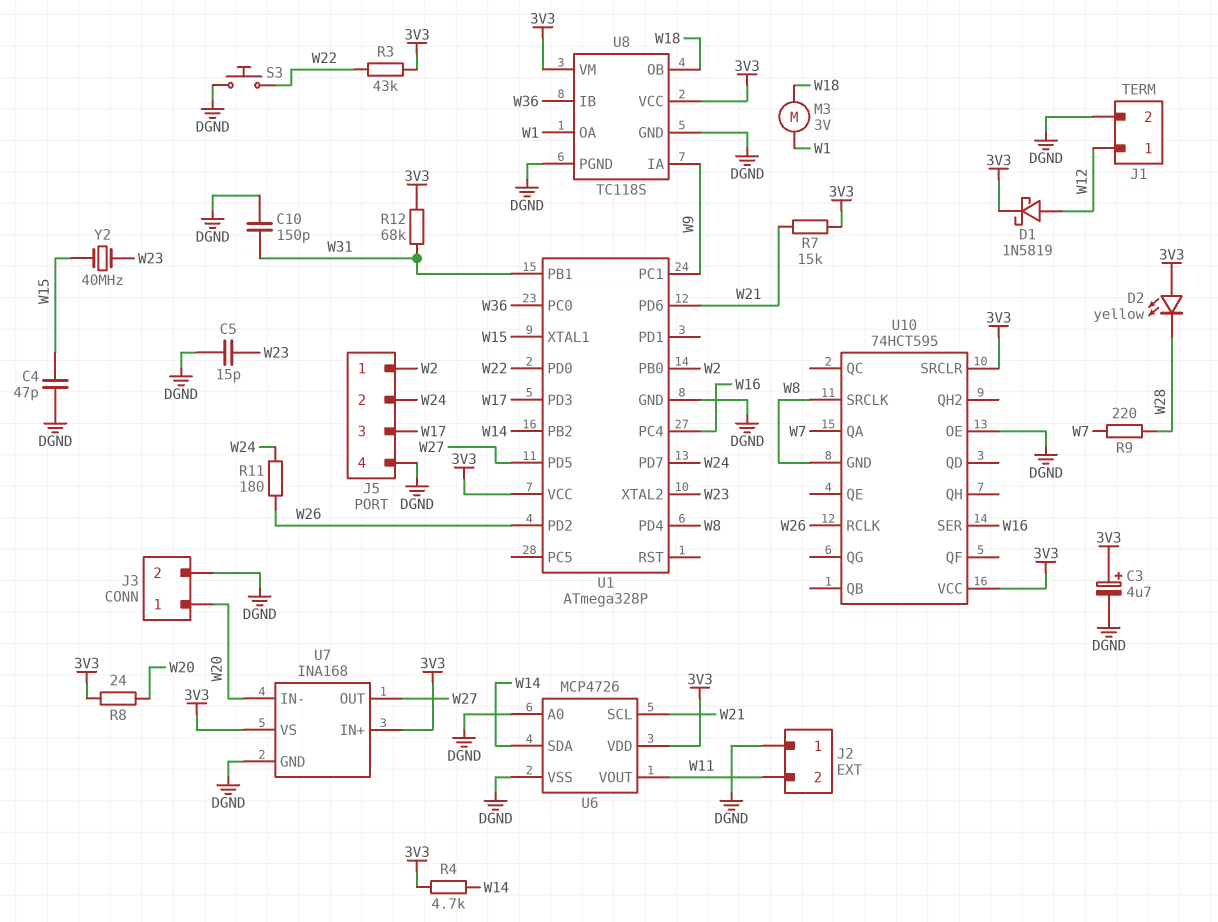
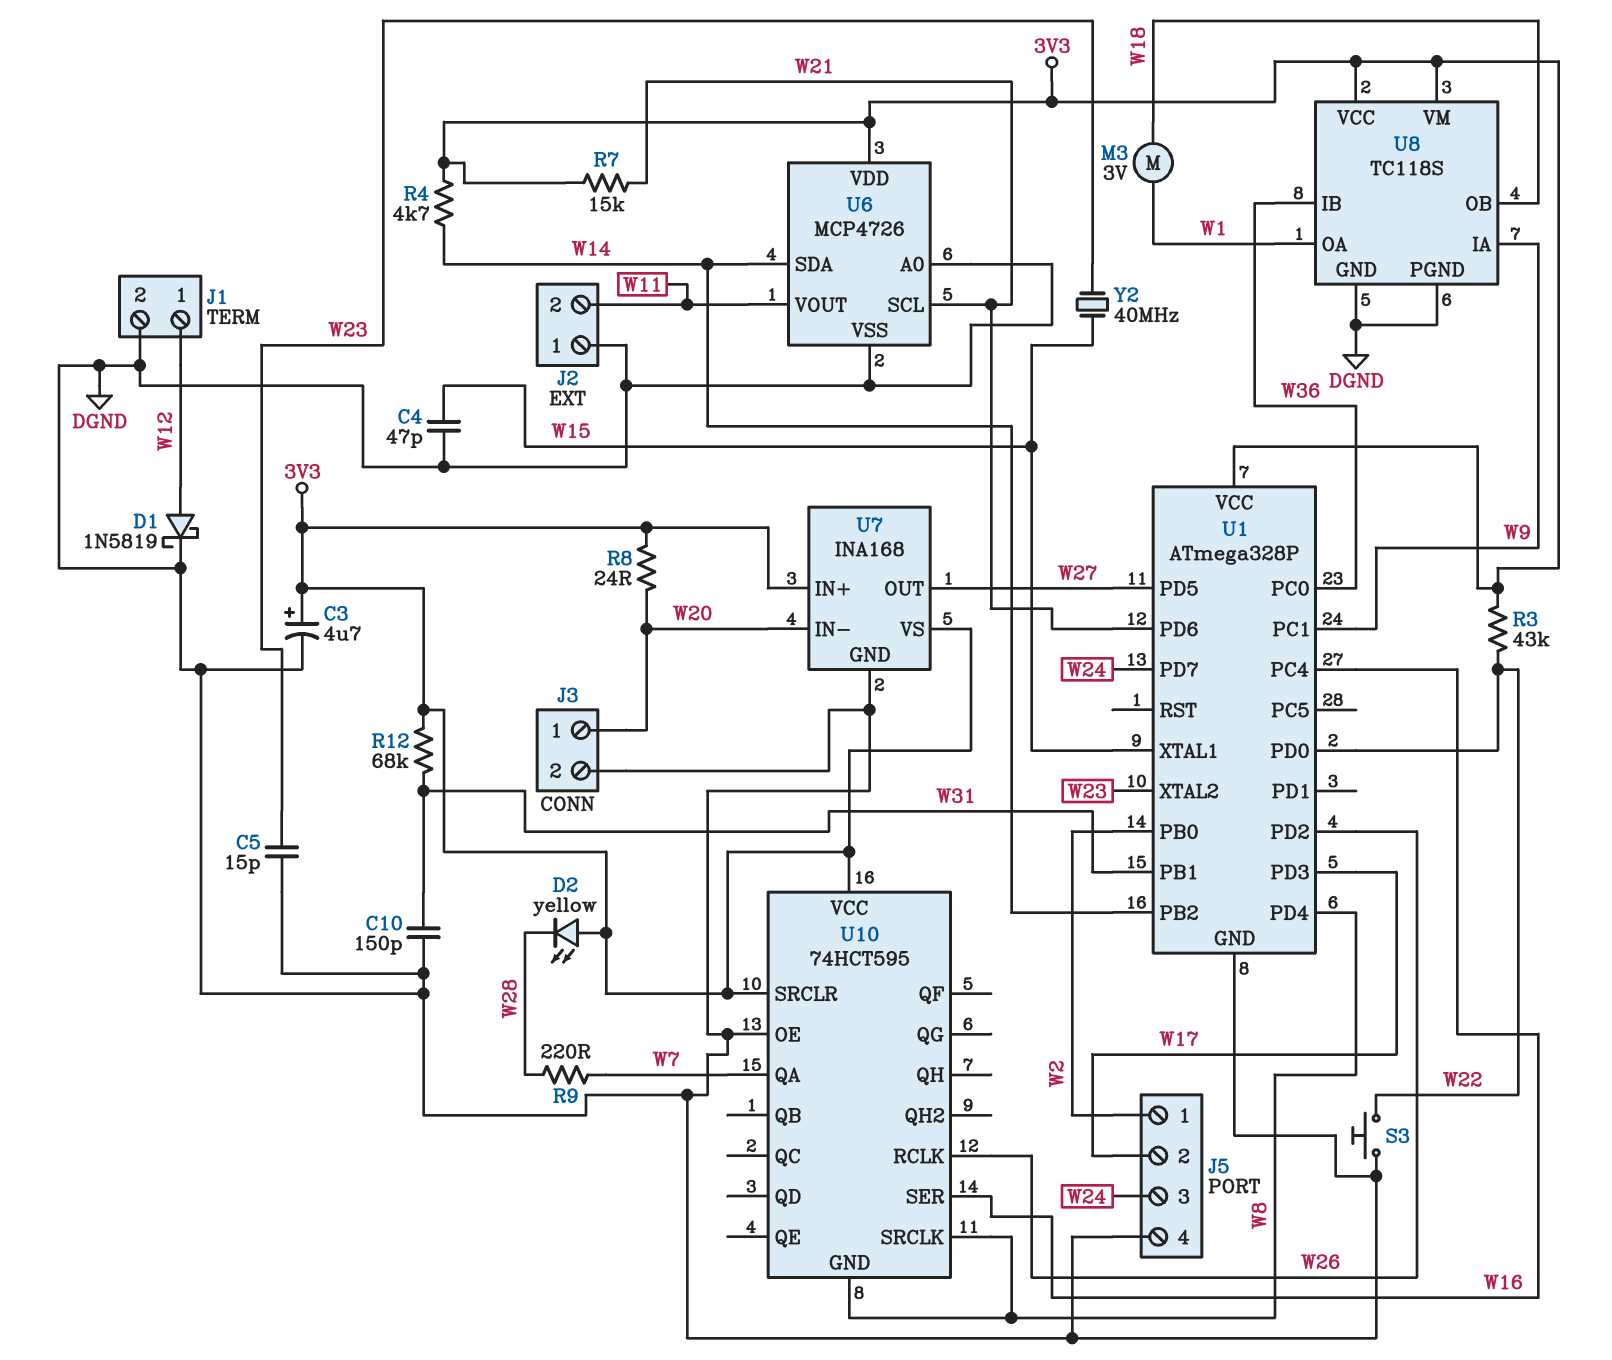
D1: schottky 1N5819 (A W12, K 3V3) -> schottky 1N5819 (A W12, K DGND)
J5 pin 2: W24 -> W17
J5 pin 3: W17 -> W24
R11: 180 (W24, W26) -> none

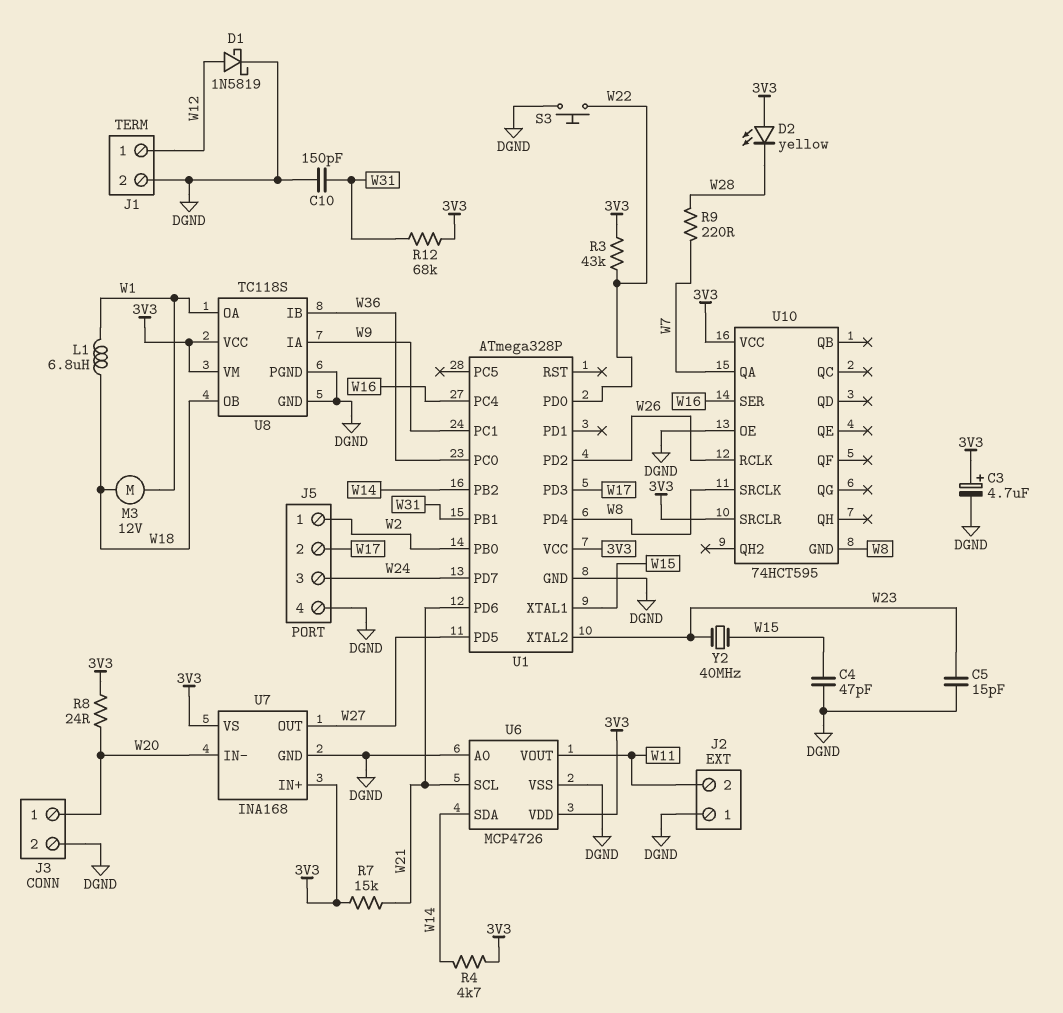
L1: none -> 6.8uH (W1, W18)
M3: motor 3V (W1, W18) -> motor 12V (W1, W18)

